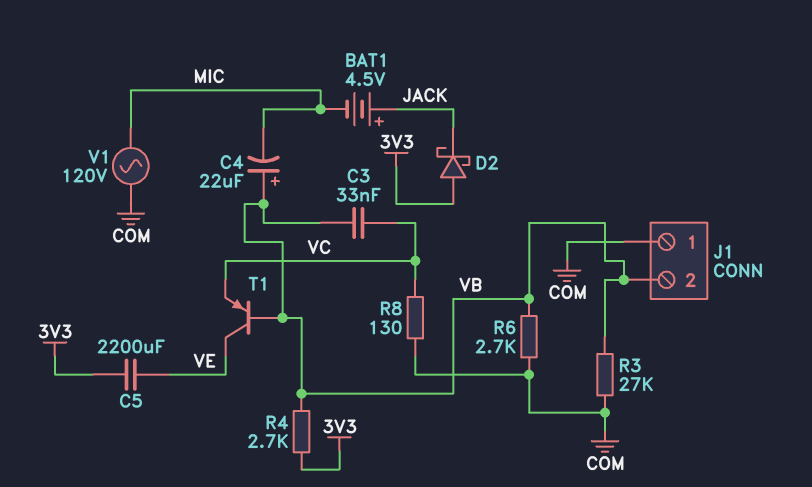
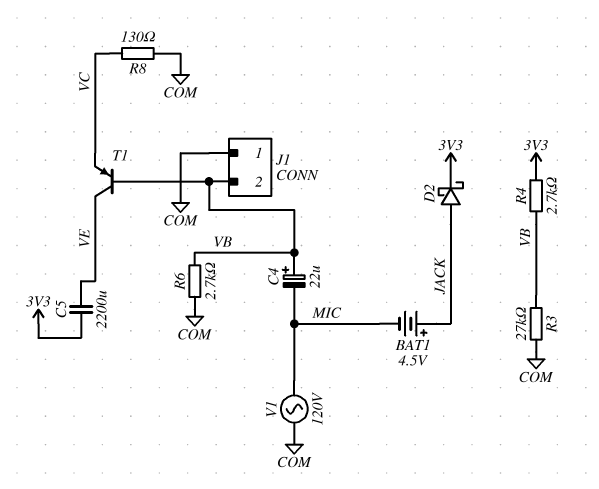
C3: 33nF (VB, VC) -> none
D2: schottky (A 3V3, K JACK) -> schottky (A JACK, K 3V3)

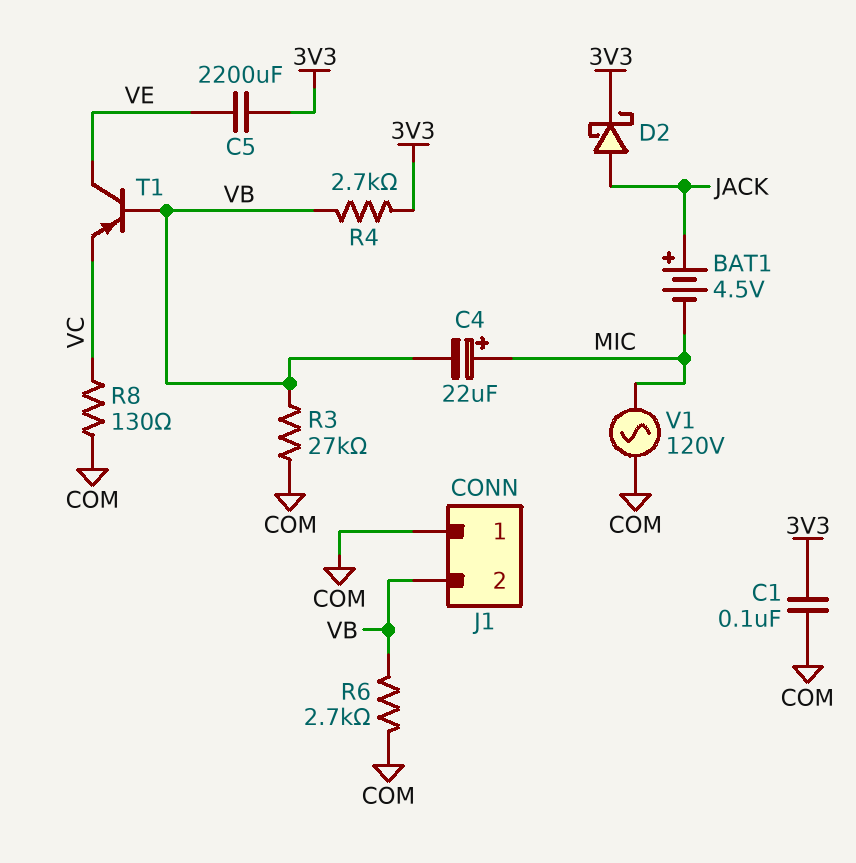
C1: none -> 100nF (3V3, COM)
C4: 22uF (plus VB, minus MIC) -> 22uF (plus MIC, minus VB)

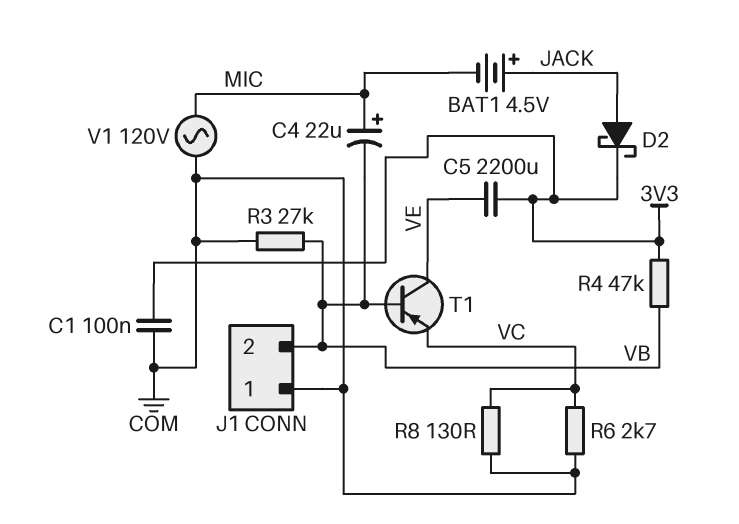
R4: 2.7k (3V3, VB) -> 47k (3V3, VB)
R6: 2.7k (COM, VB) -> 2.7k (COM, VC)

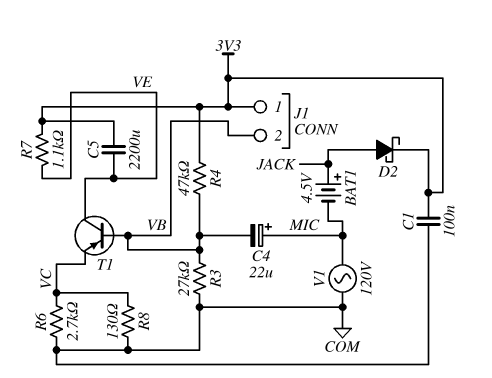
J1 pin 1: COM -> 3V3
R7: none -> 1.1k (3V3, VE)

